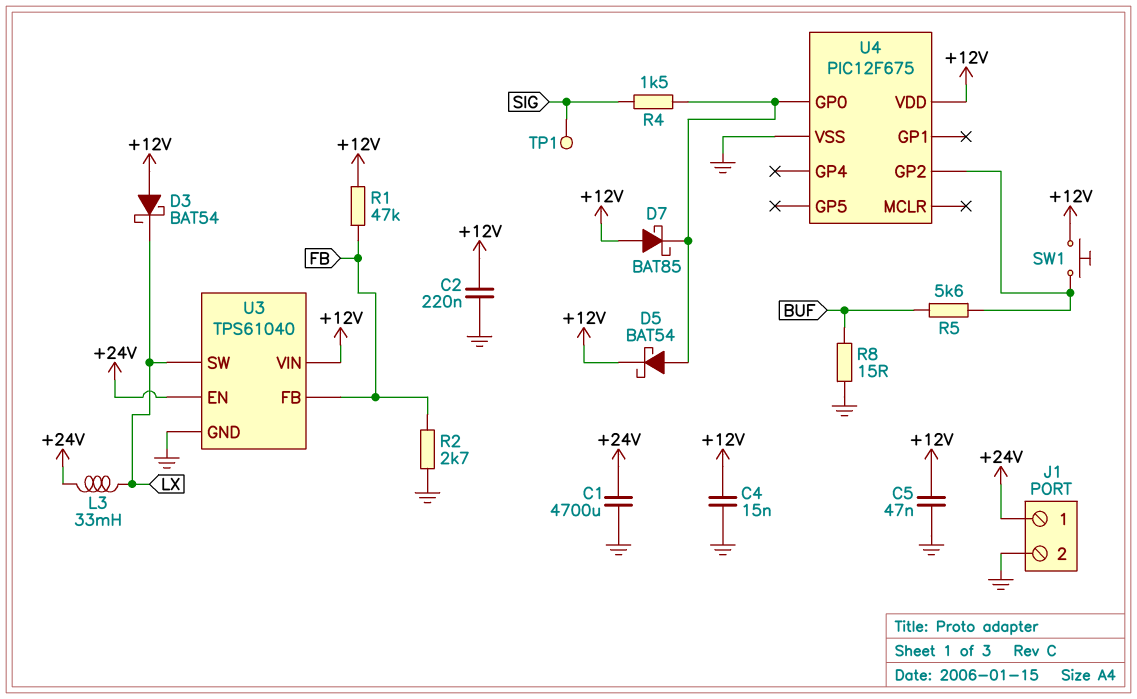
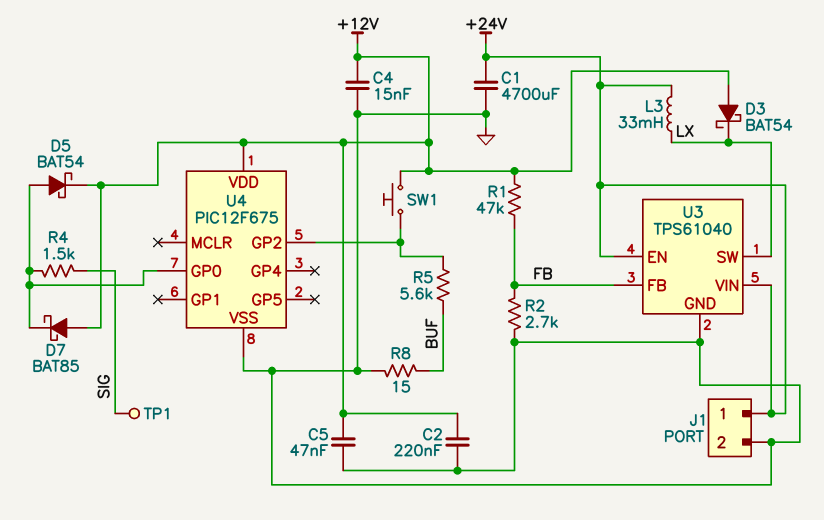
U3 pin VIN: +12V -> +24V

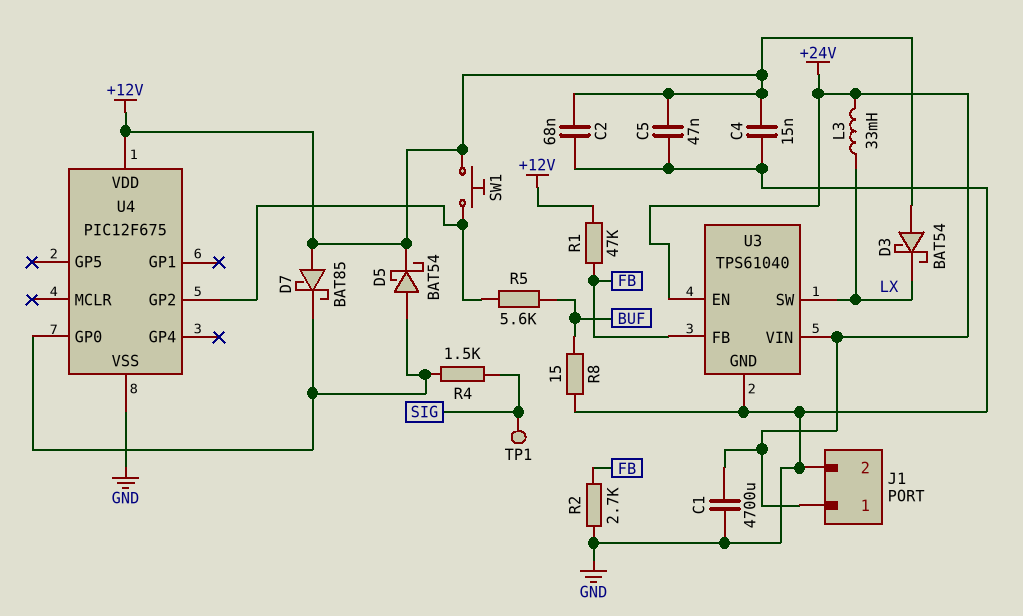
C2: 220nF (+12V, GND) -> 68nF (+12V, GND)

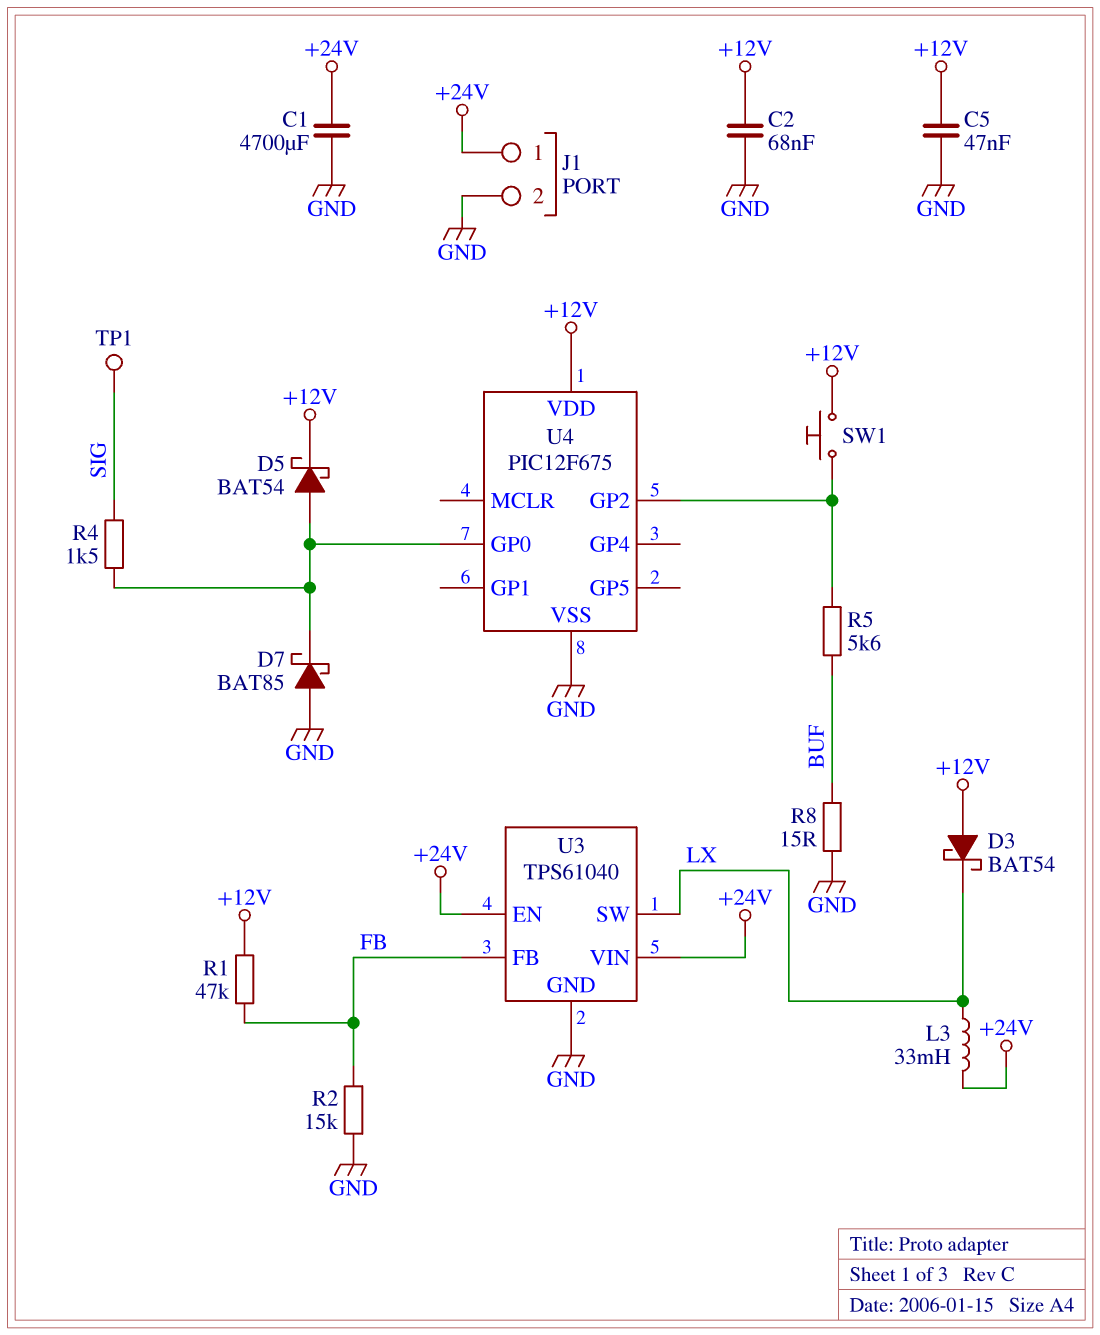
C4: 15nF (+12V, GND) -> none
D7: schottky BAT85 (A +12V, K U4/GP0) -> schottky BAT85 (A GND, K U4/GP0)
R2: 2.7k (FB, GND) -> 15k (FB, GND)

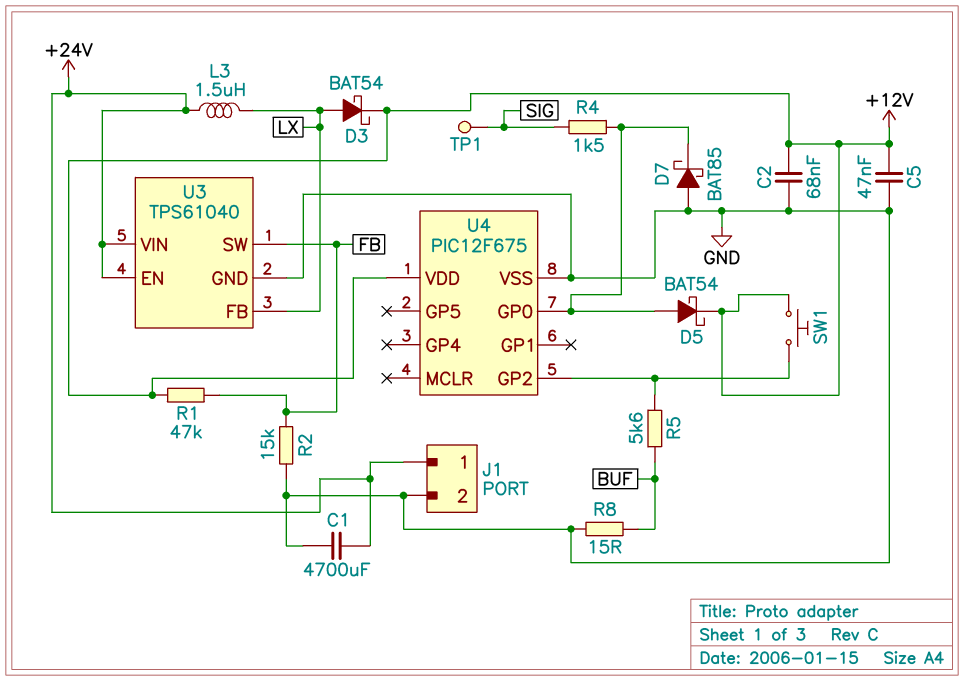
D3: schottky BAT54 (A +12V, K LX) -> schottky BAT54 (A LX, K +12V)
L3: 33mH (+24V, LX) -> 1.5uH (+24V, LX)
U3 pin FB: FB -> LX
U3 pin SW: LX -> FB

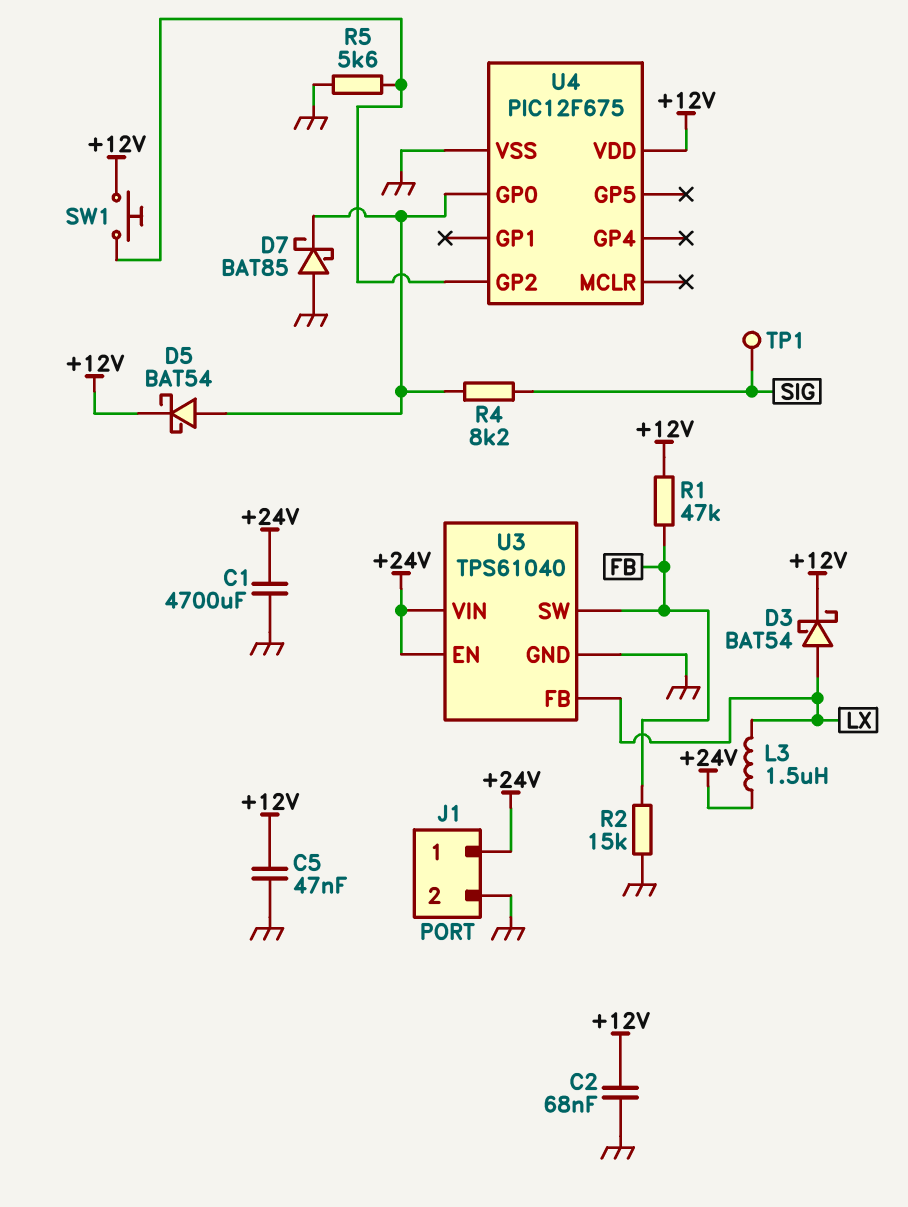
R4: 1.5k (SIG, U4/GP0) -> 8.2k (SIG, U4/GP0)
R5: 5.6k (BUF, U4/GP2) -> 5.6k (GND, U4/GP2)
R8: 15 (BUF, GND) -> none

